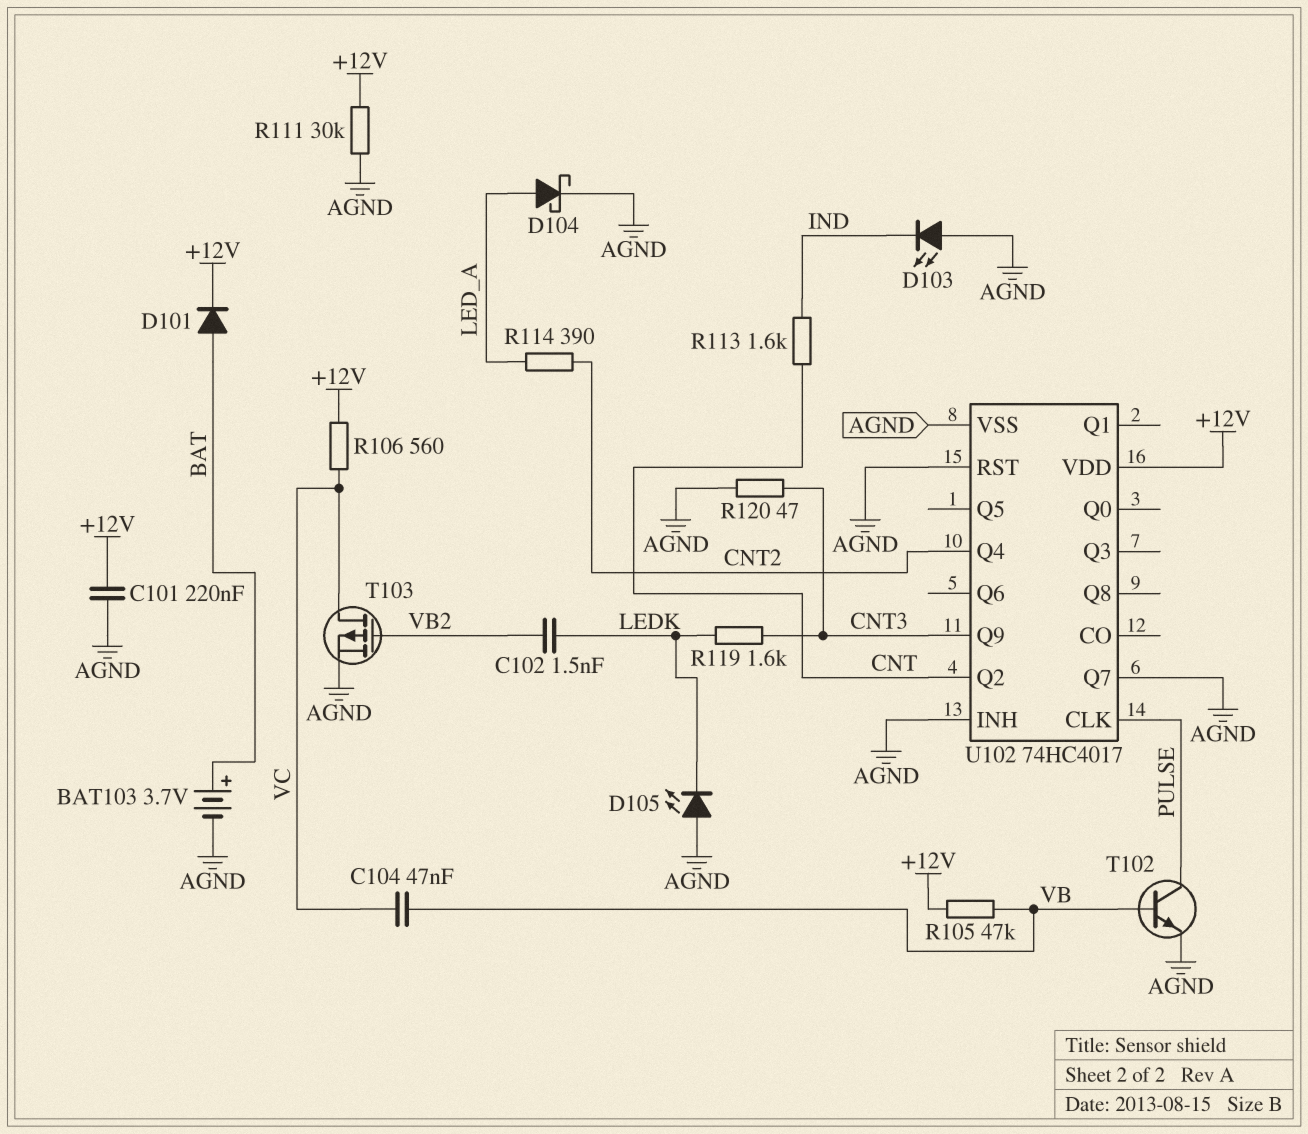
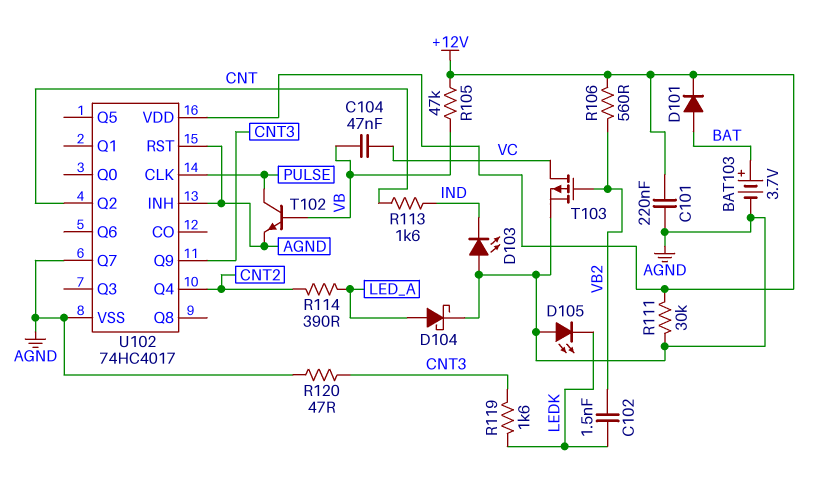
R106: 560 (+12V, VC) -> 560 (+12V, VB2)

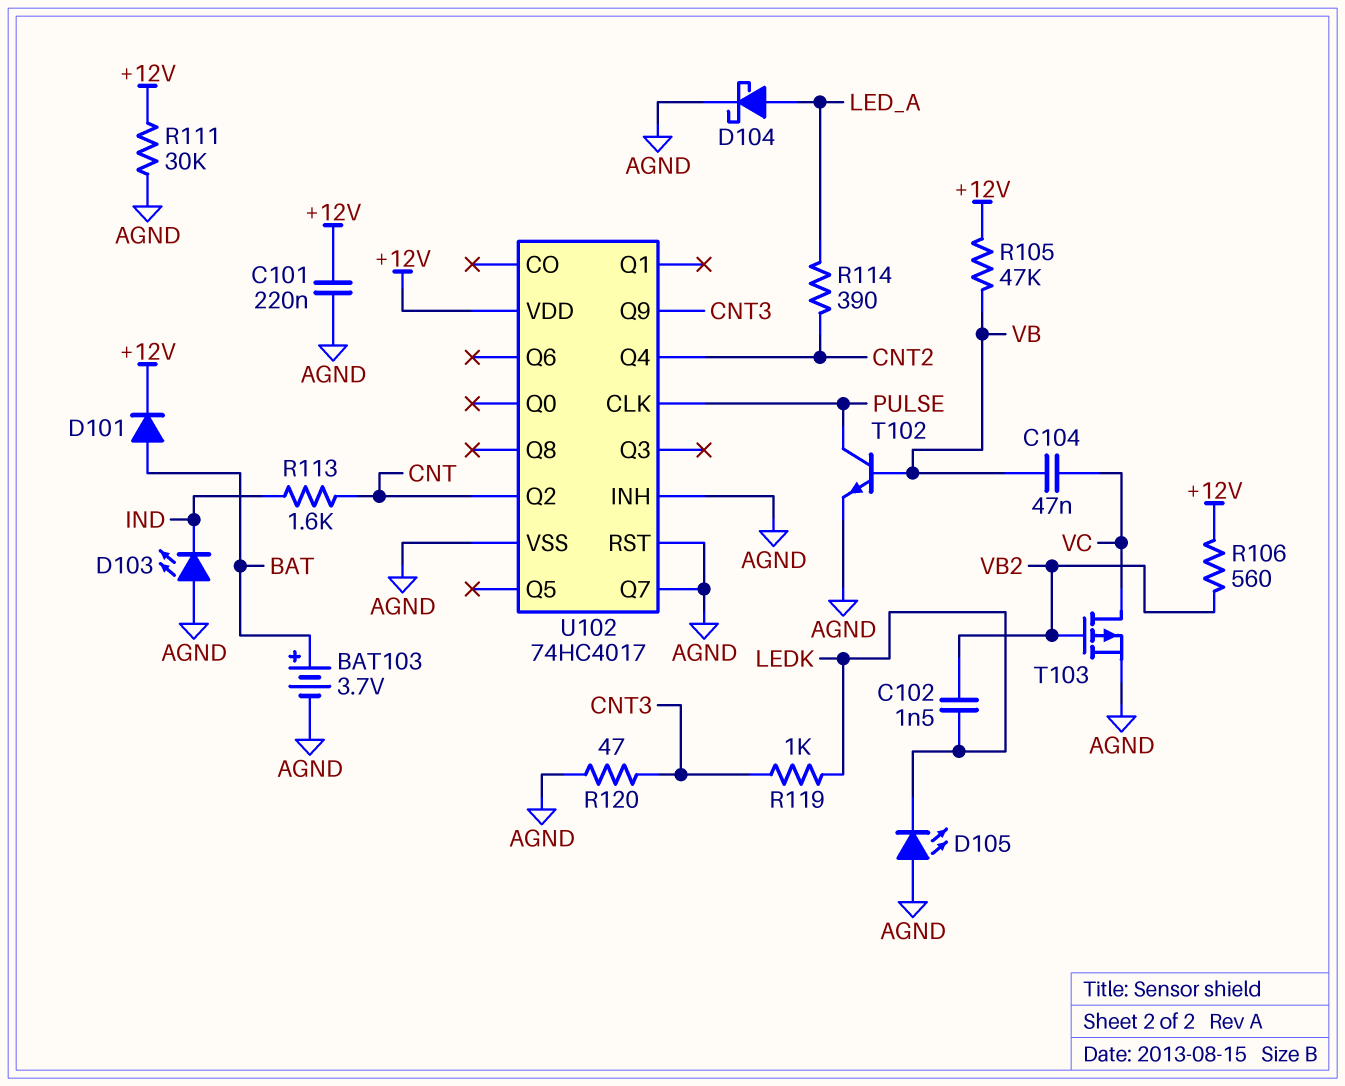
R119: 1.6k (CNT3, LEDK) -> 1k (CNT3, LEDK)

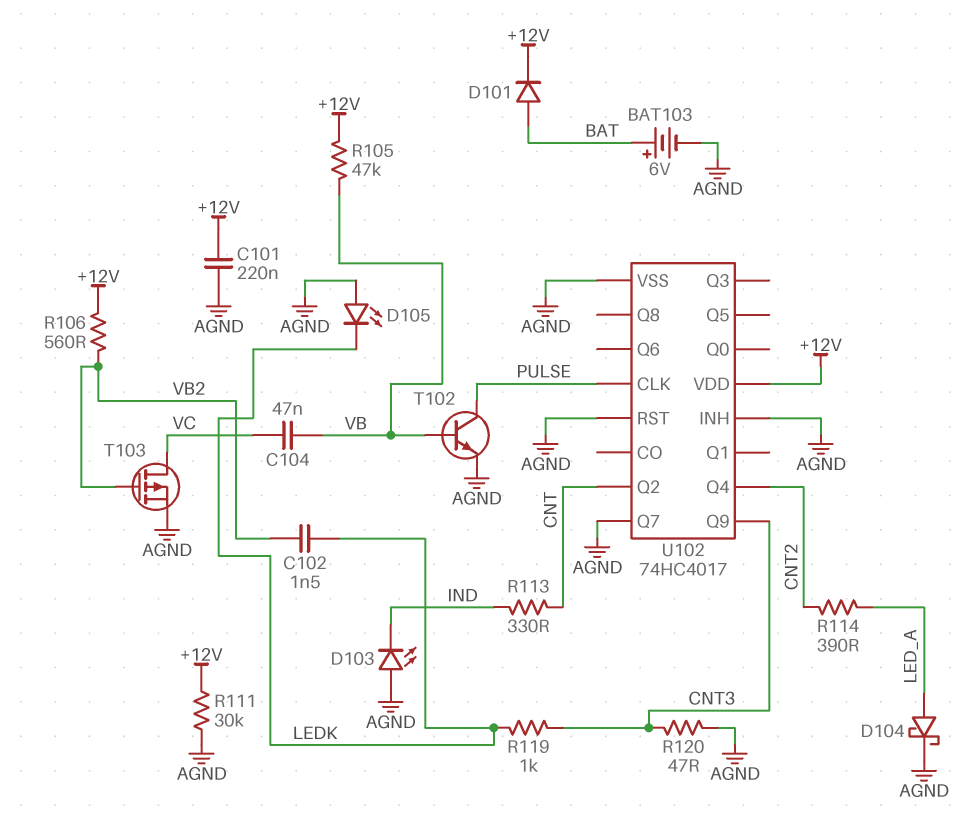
BAT103: 3.7V (plus BAT, minus AGND) -> 6V (plus BAT, minus AGND)
R113: 1.6k (CNT, IND) -> 330 (CNT, IND)

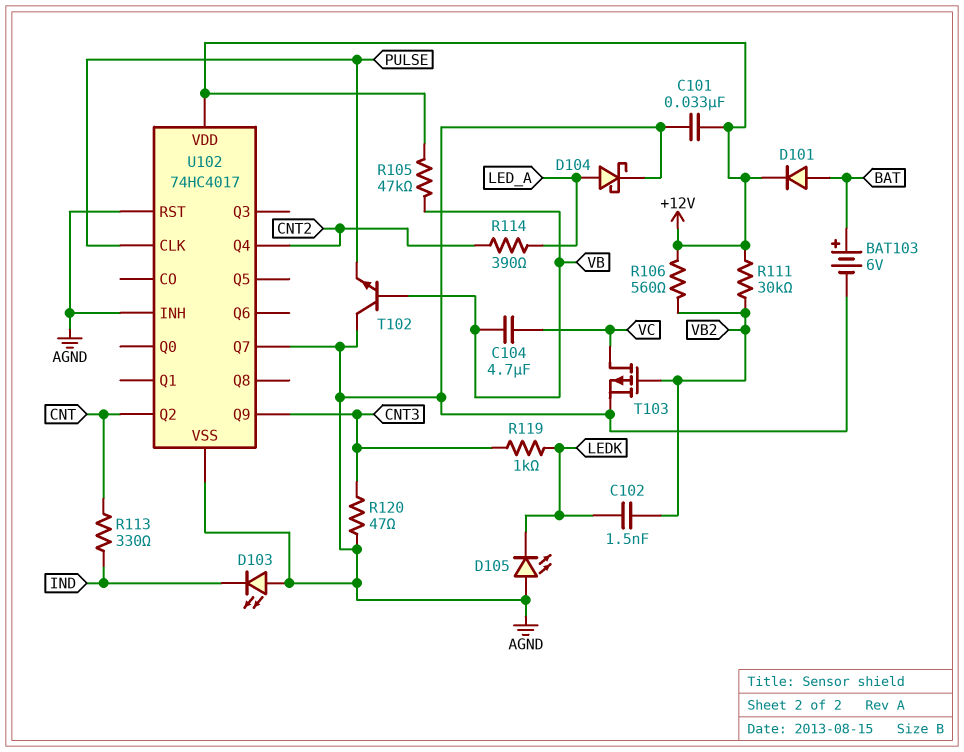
C101: 220nF (+12V, AGND) -> 33nF (+12V, AGND)
C104: 47nF (VB, VC) -> 4.7uF (VB, VC)
R111: 30k (+12V, AGND) -> 30k (+12V, VB2)
T102: NPN (B VB, C PULSE, E AGND) -> NPN (B VB, C AGND, E PULSE)

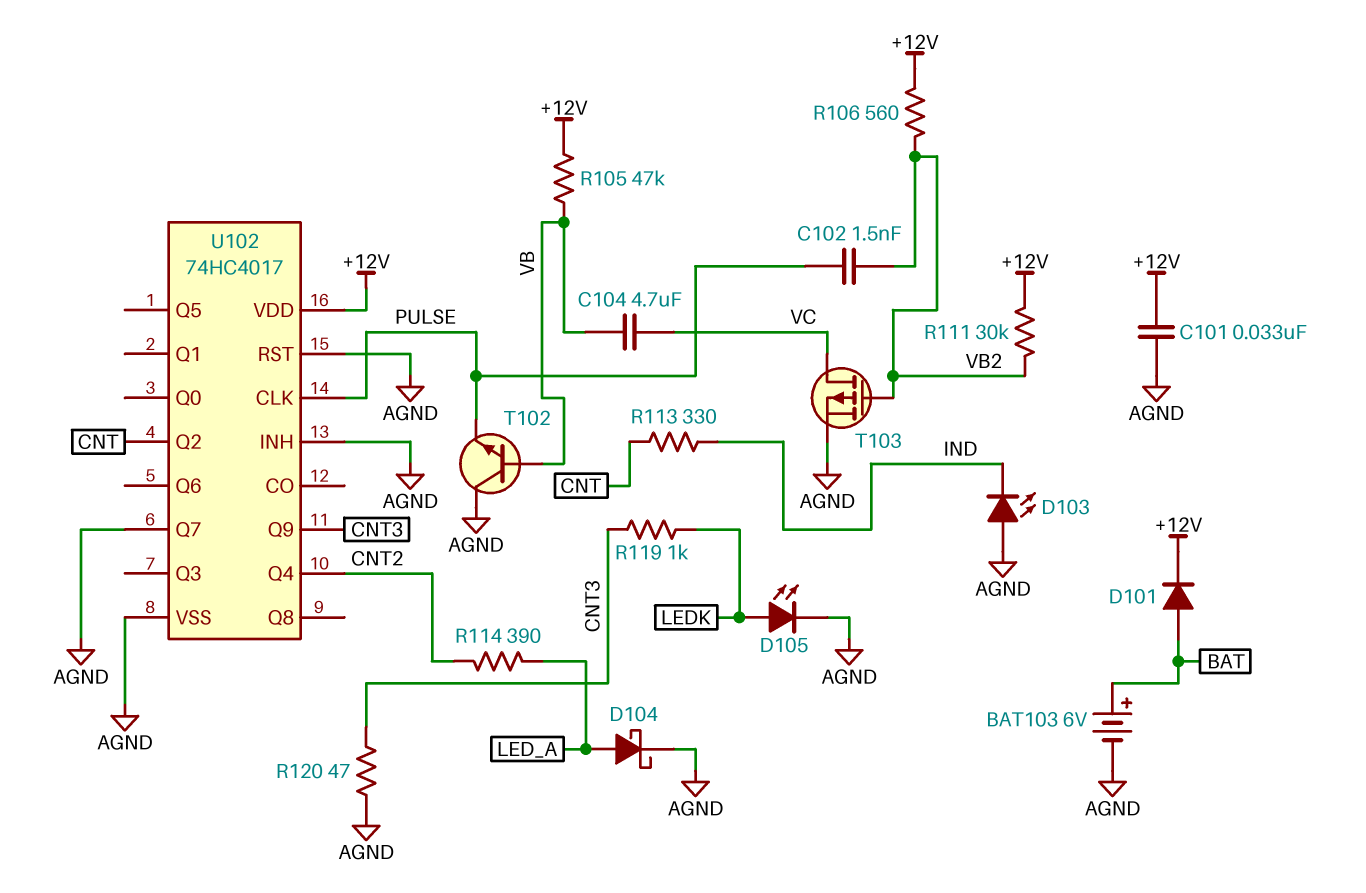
C102: 1.5nF (LEDK, VB2) -> 1.5nF (PULSE, VB2)
D105: LED (A AGND, K LEDK) -> LED (A LEDK, K AGND)

